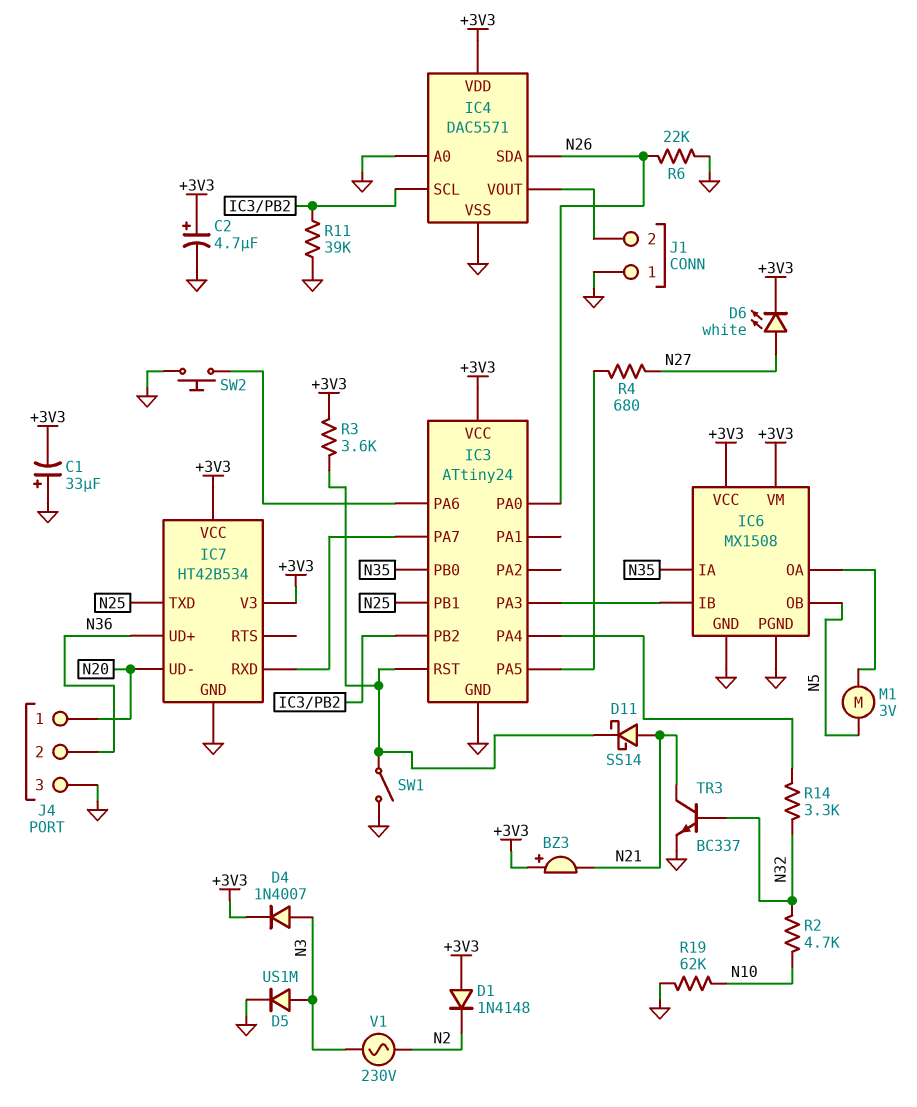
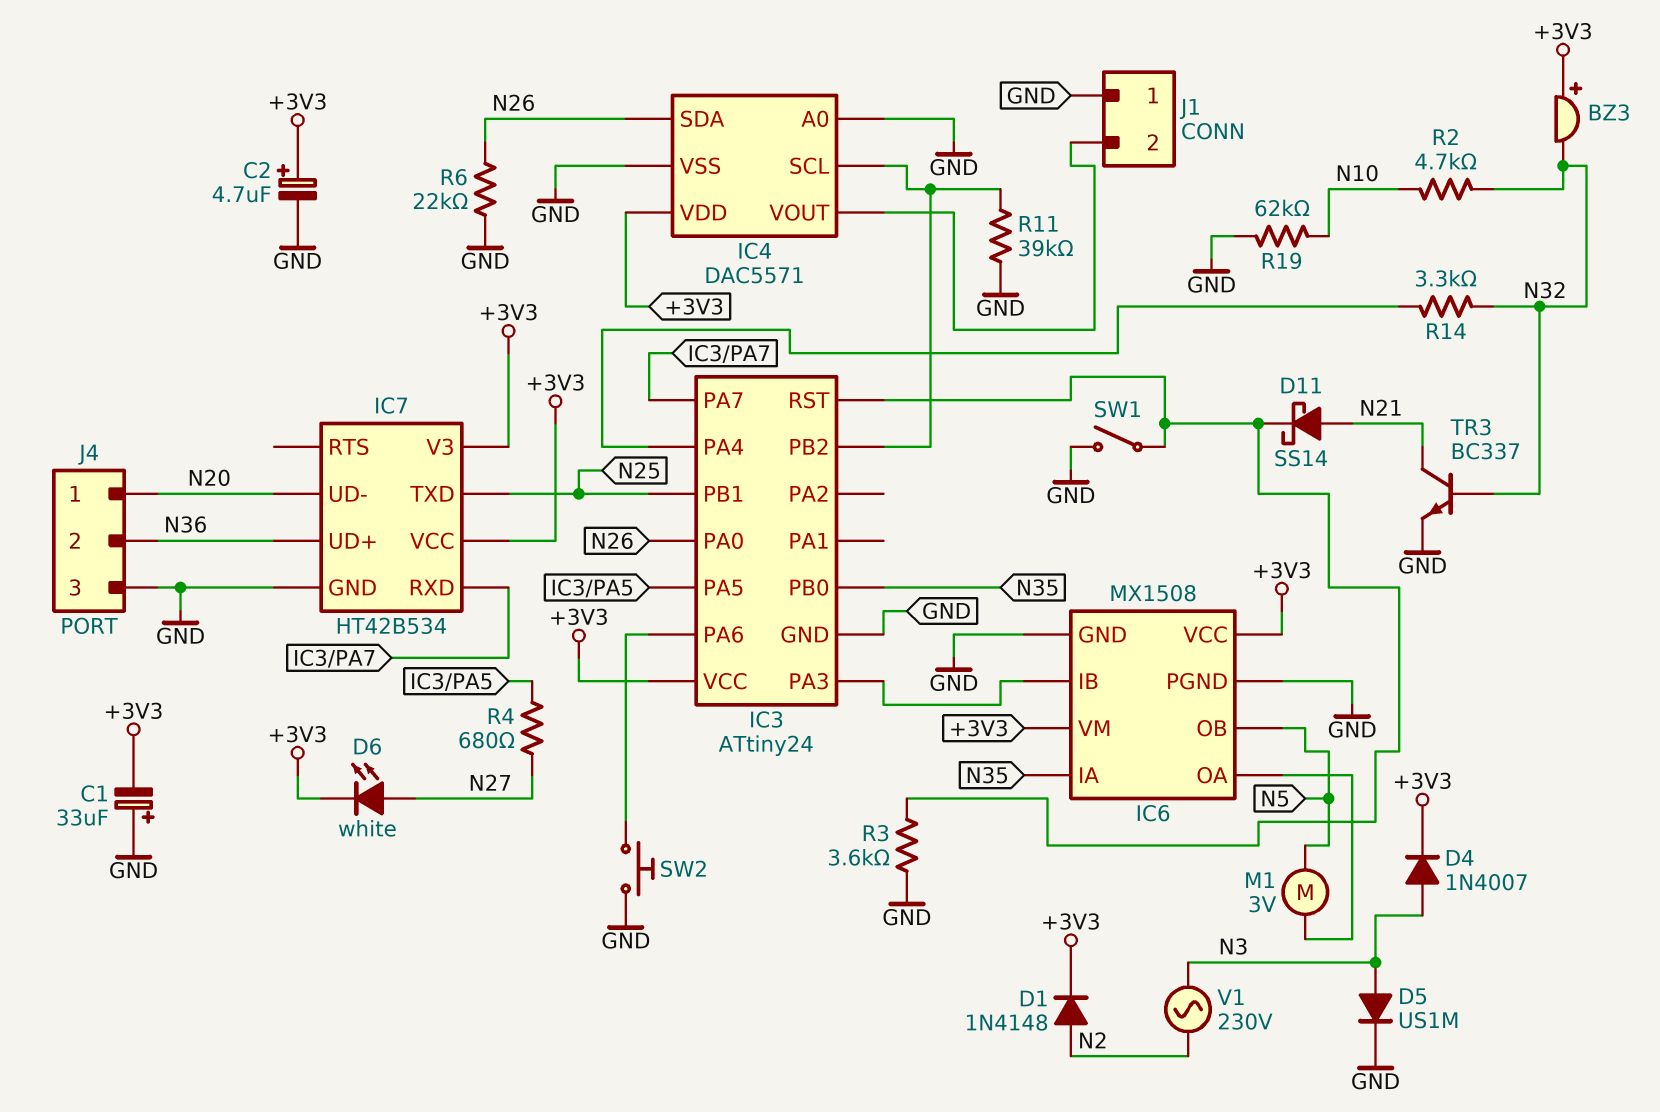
BZ3: buzzer (plus +3V3, minus N21) -> buzzer (plus +3V3, minus N32)
D1: diode 1N4148 (A +3V3, K N2) -> diode 1N4148 (A N2, K +3V3)
R3: 3.6k (+3V3, IC3/RST) -> 3.6k (GND, IC3/RST)

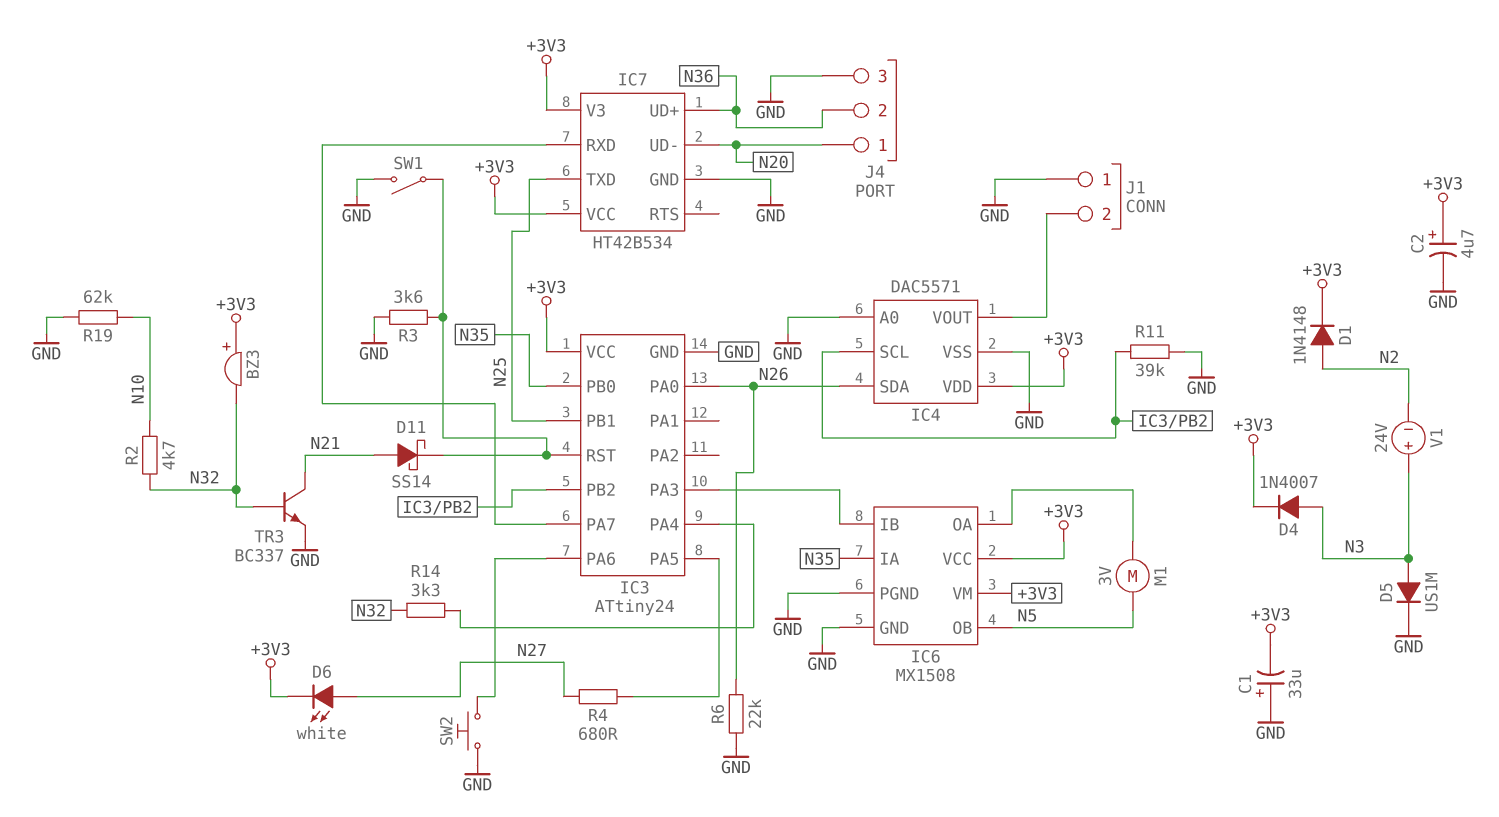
V1: AC 230V (N2, N3) -> 24V (plus N3, minus N2)

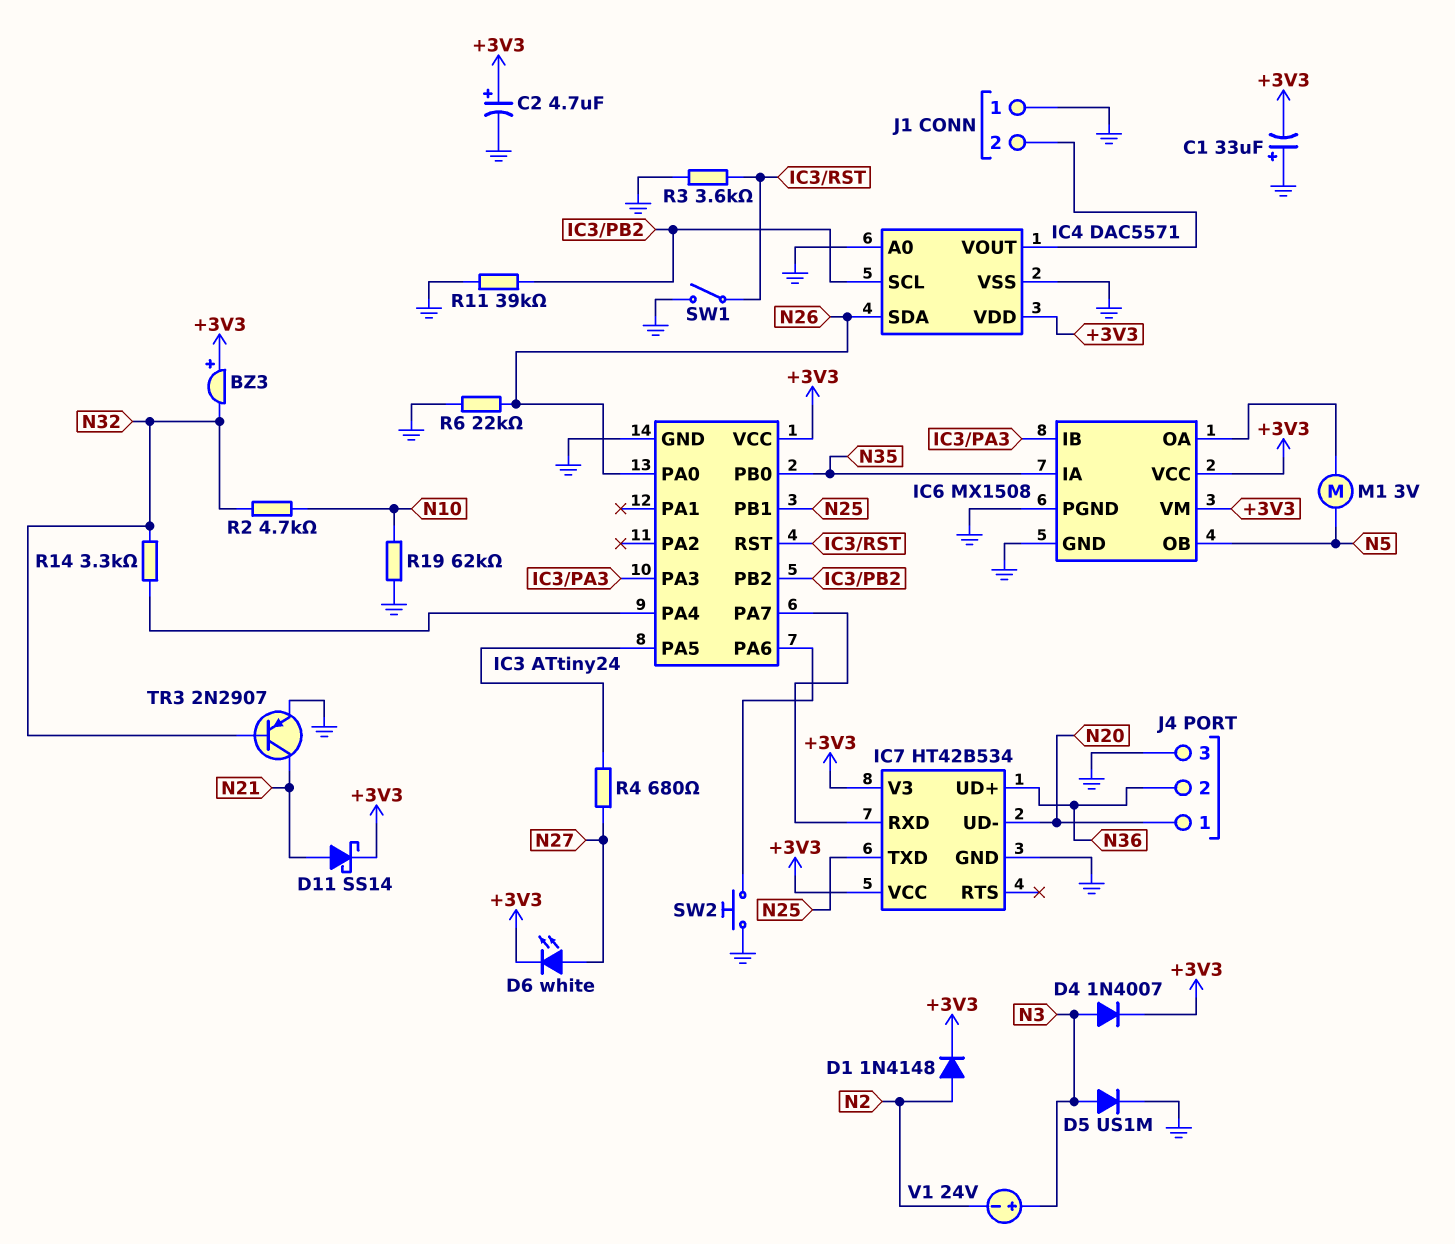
D11: schottky SS14 (A N21, K IC3/RST) -> schottky SS14 (A N21, K +3V3)
TR3: NPN BC337 (B N32, C N21, E GND) -> PNP 2N2907 (B N32, C N21, E GND)

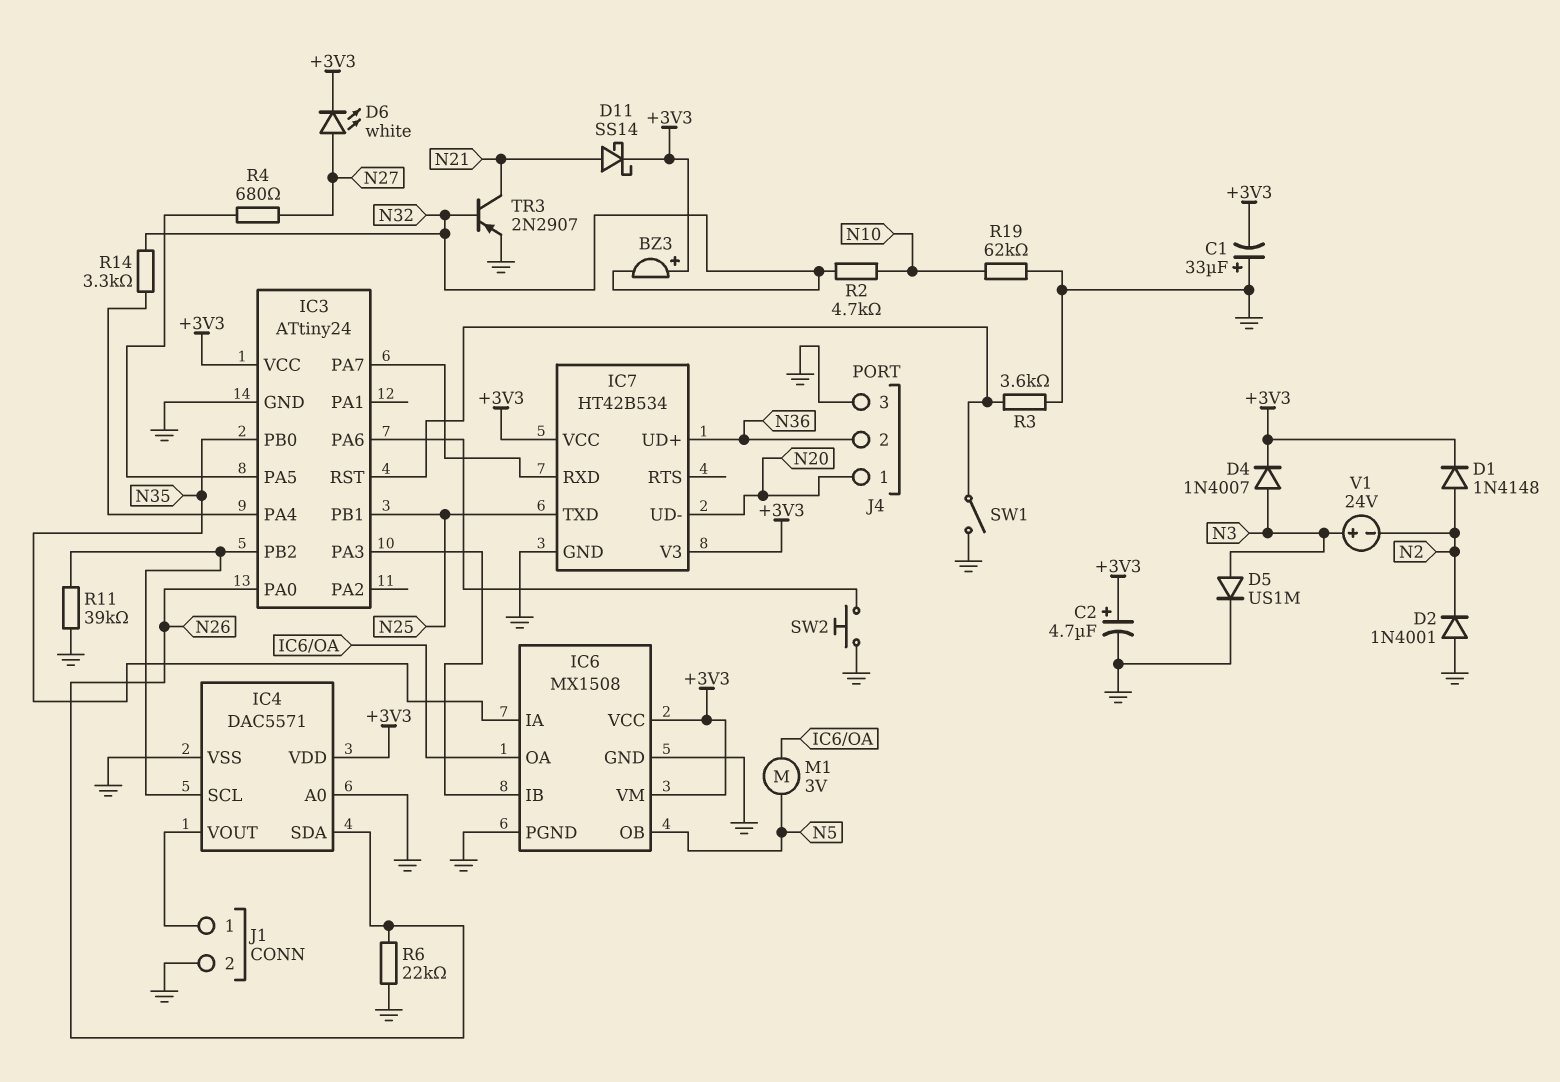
D2: none -> diode 1N4001 (A GND, K N2)
J1 pin 1: GND -> IC4/VOUT
J1 pin 2: IC4/VOUT -> GND

